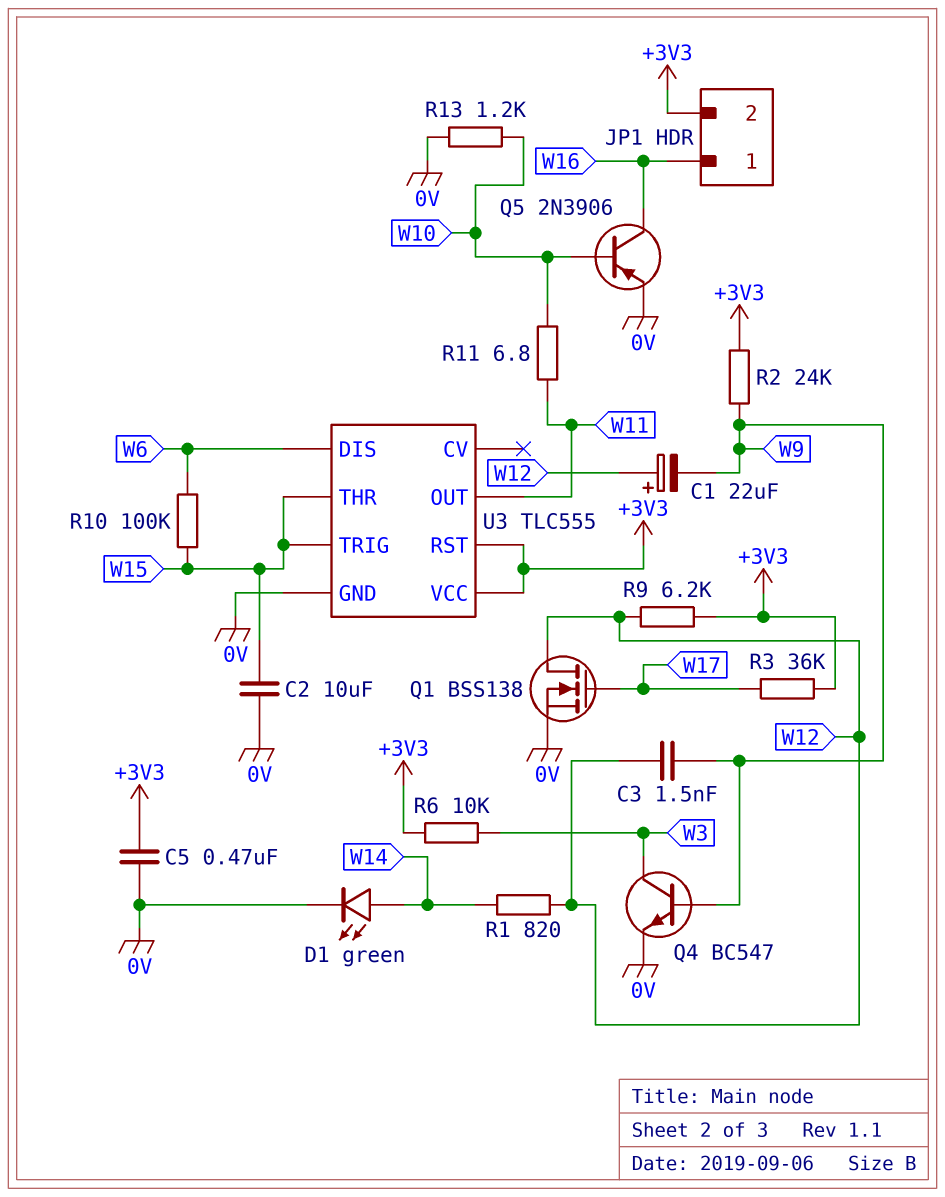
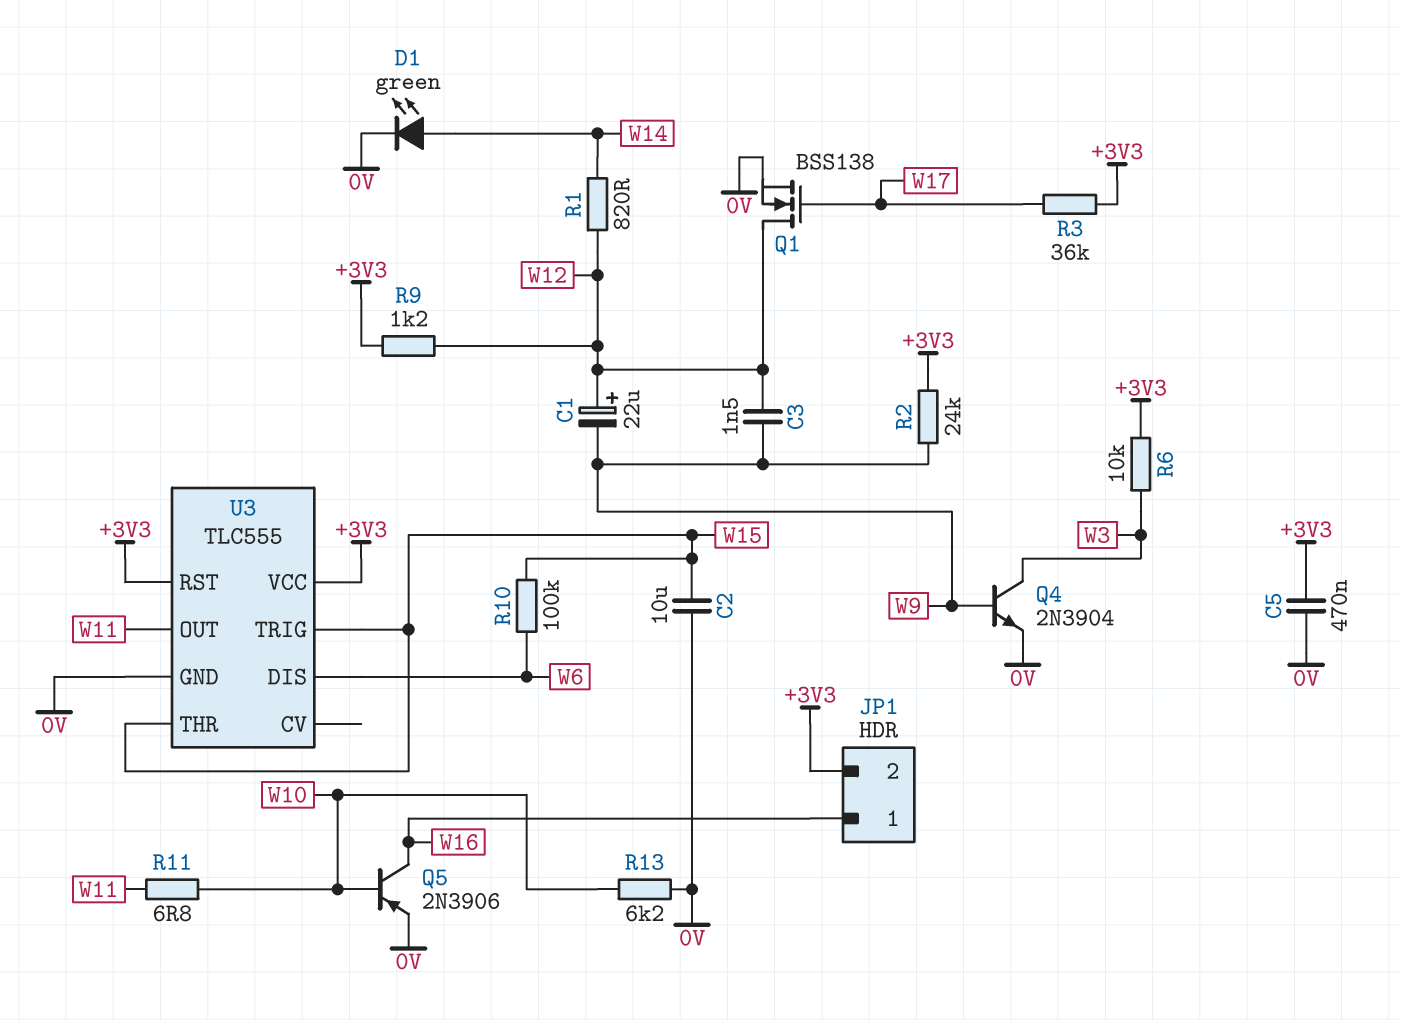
Q4: NPN BC547 (B W9, C W3, E 0V) -> NPN 2N3904 (B W9, C W3, E 0V)
R9: 6.2k (+3V3, W12) -> 1.2k (+3V3, W12)
R13: 1.2k (0V, W10) -> 6.2k (0V, W10)

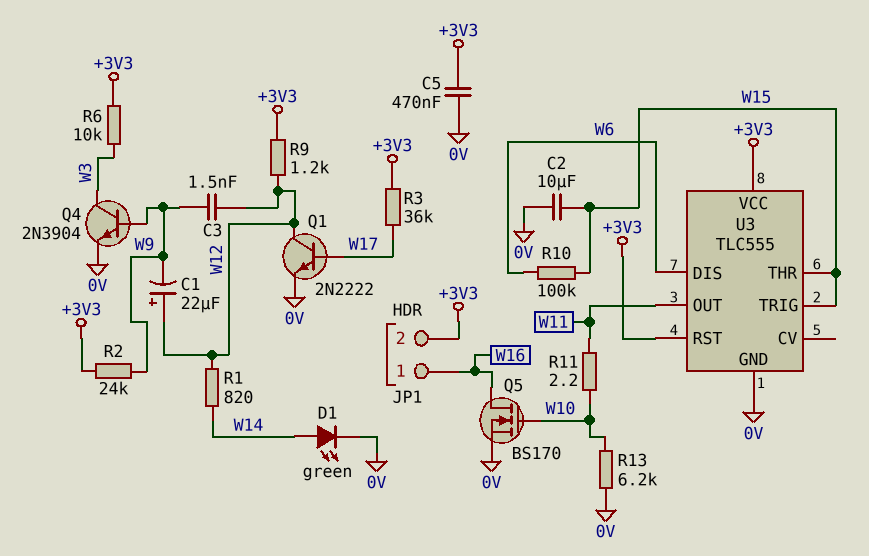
Q1: NMOS BSS138 (G W17, D W12, S 0V) -> NPN 2N2222 (B W17, C W12, E 0V)
Q5: PNP 2N3906 (B W10, C W16, E 0V) -> NMOS BS170 (G W10, D W16, S 0V)
R11: 6.8 (W10, W11) -> 2.2 (W10, W11)

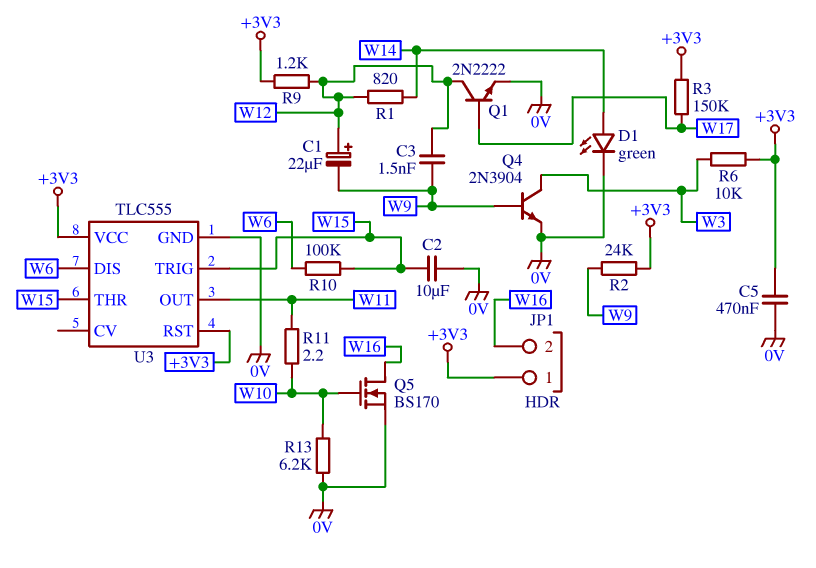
JP1 pin 1: W16 -> +3V3
JP1 pin 2: +3V3 -> W16
R3: 36k (+3V3, W17) -> 150k (+3V3, W17)

